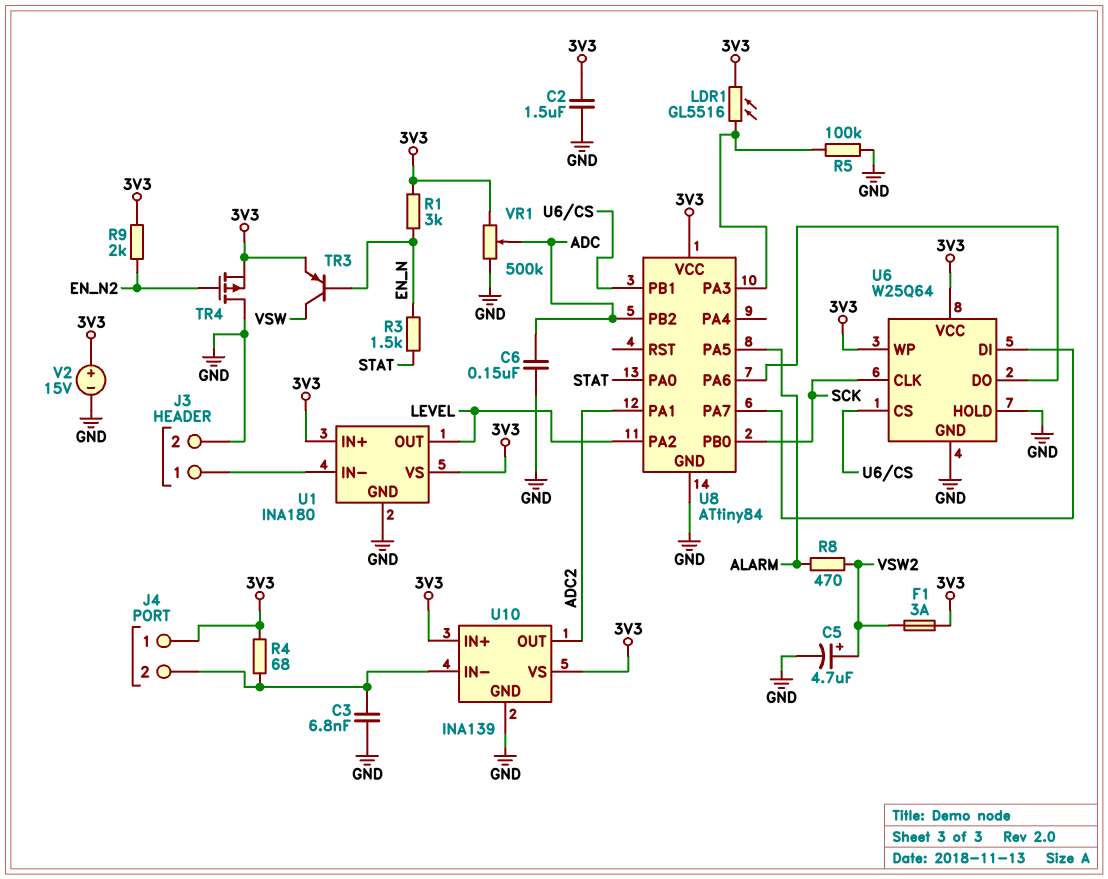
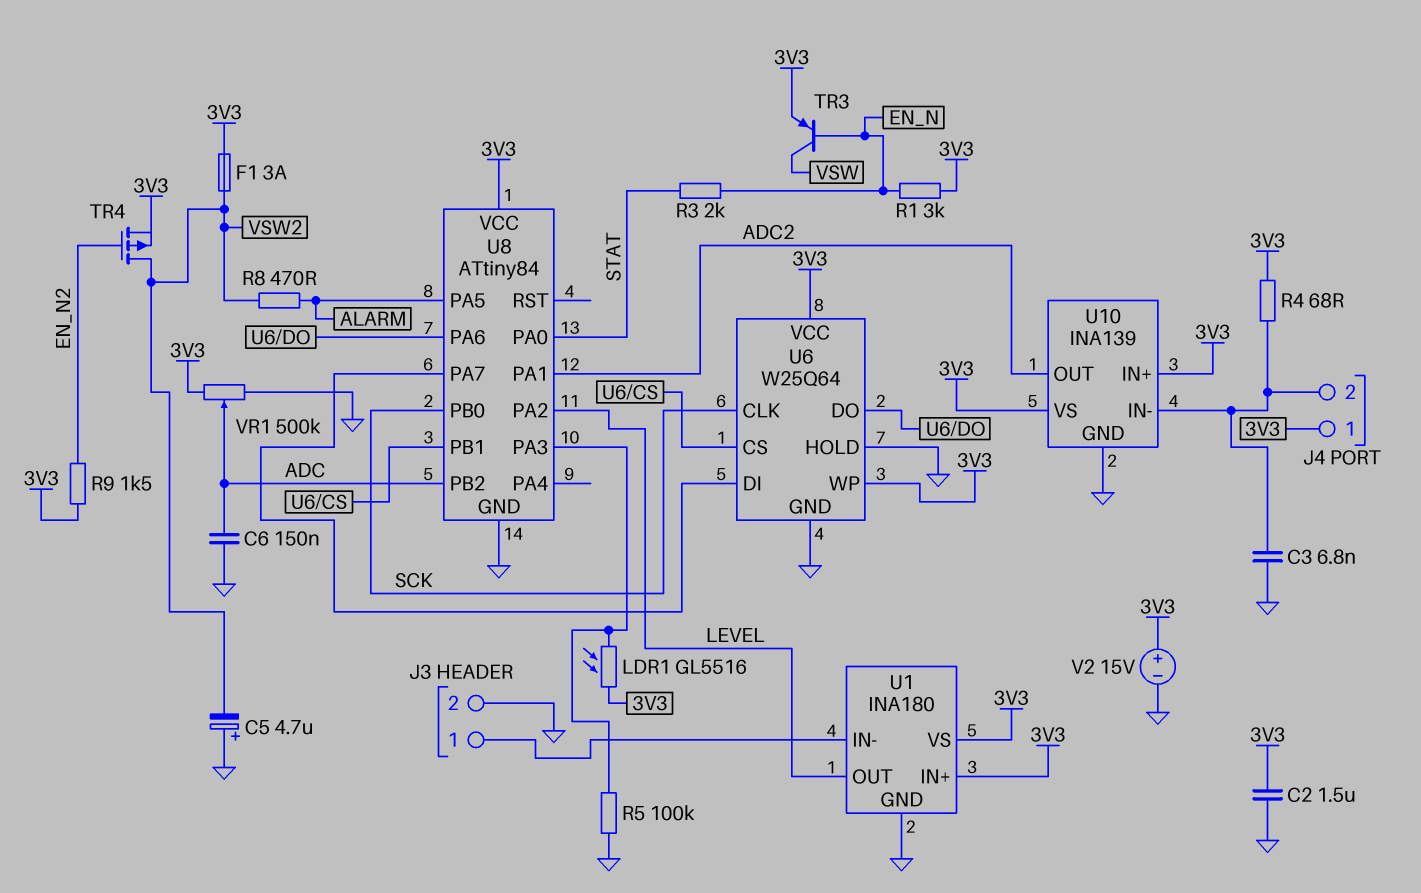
C5: 4.7uF (plus VSW2, minus GND) -> 4.7uF (plus GND, minus VSW2)
R3: 1.5k (EN_N, STAT) -> 2k (EN_N, STAT)
R9: 2k (3V3, EN_N2) -> 1.5k (3V3, EN_N2)
TR4: PMOS (G EN_N2, D GND, S 3V3) -> PMOS (G EN_N2, D VSW2, S 3V3)

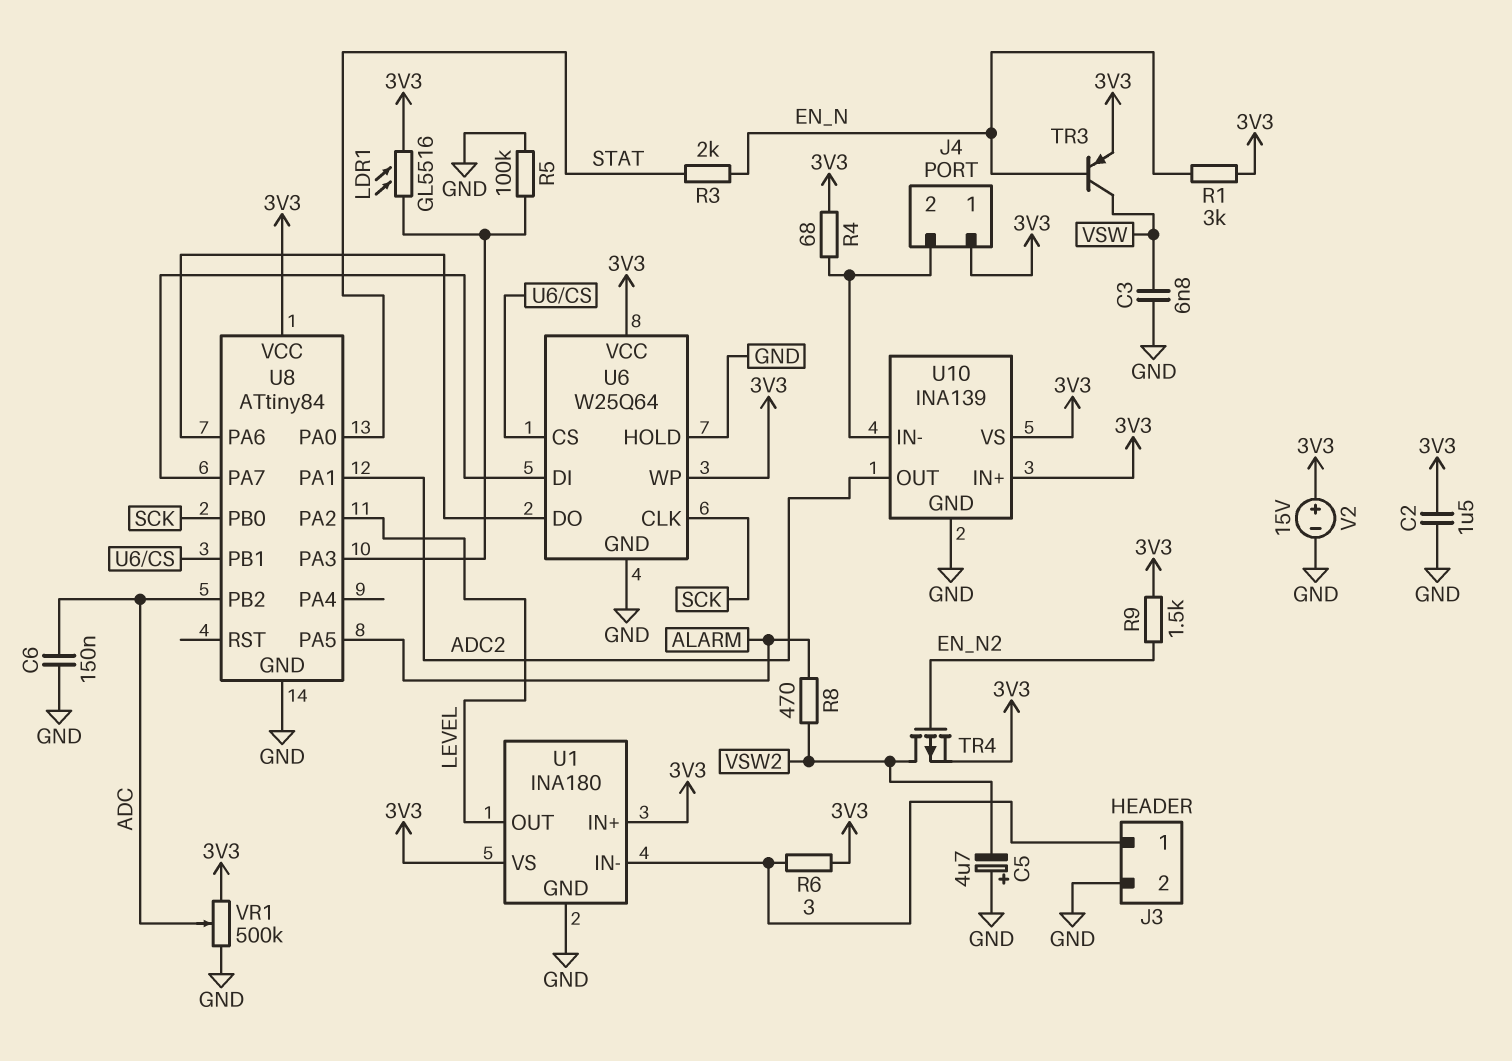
C3: 6.8nF (GND, J4/2) -> 6.8nF (GND, VSW)
F1: 3A (3V3, VSW2) -> none
R6: none -> 3 (3V3, J3/1)

